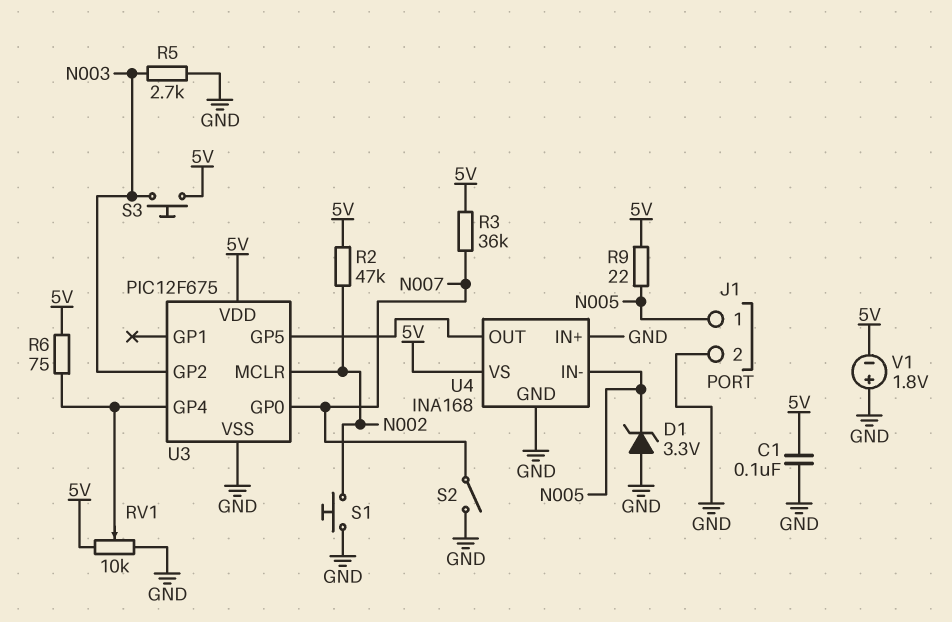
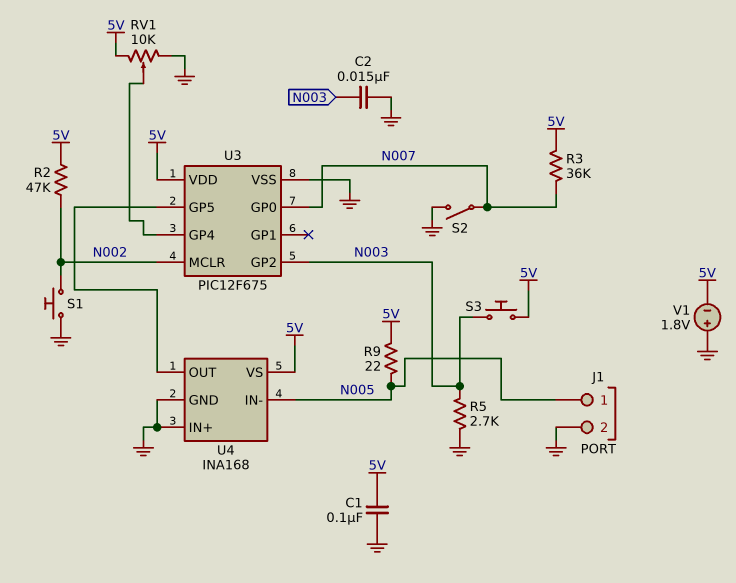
C2: none -> 15nF (GND, N003)
D1: zener 3.3V (A GND, K N005) -> none
R6: 75 (5V, U3/GP4) -> none

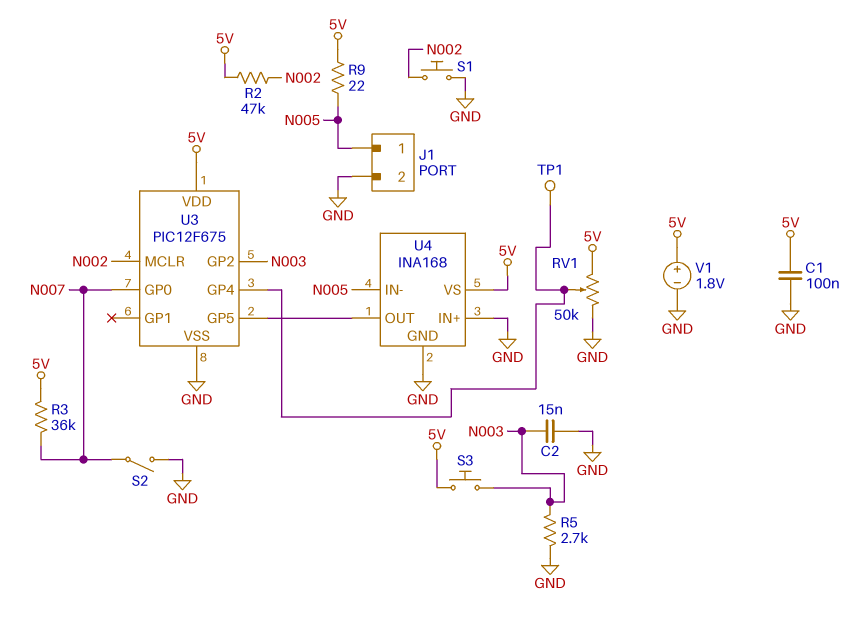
RV1: 10k (5V, GND, wiper U3/GP4) -> 50k (5V, GND, wiper U3/GP4)
TP1: none -> test point (U3/GP4)
V1: 1.8V (plus GND, minus 5V) -> 1.8V (plus 5V, minus GND)

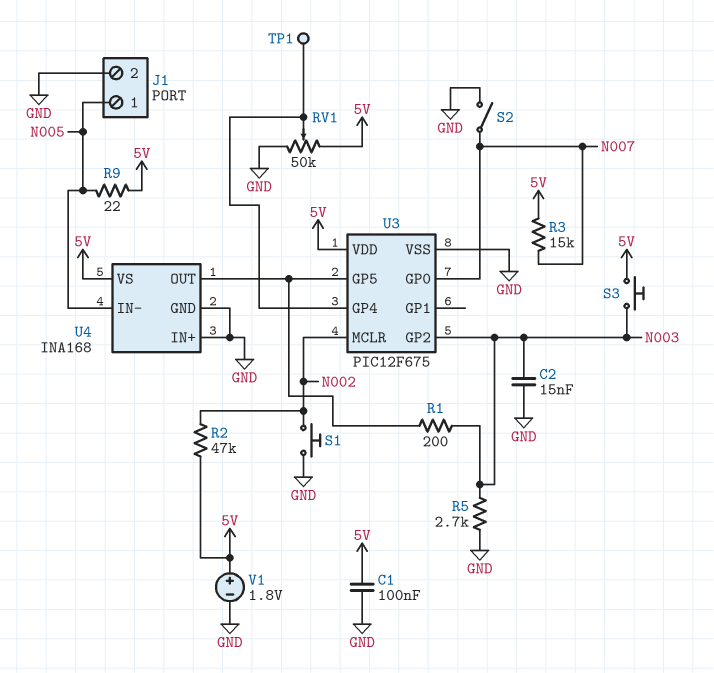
R1: none -> 200 (N003, U3/GP5)
R3: 36k (5V, N007) -> 15k (5V, N007)

